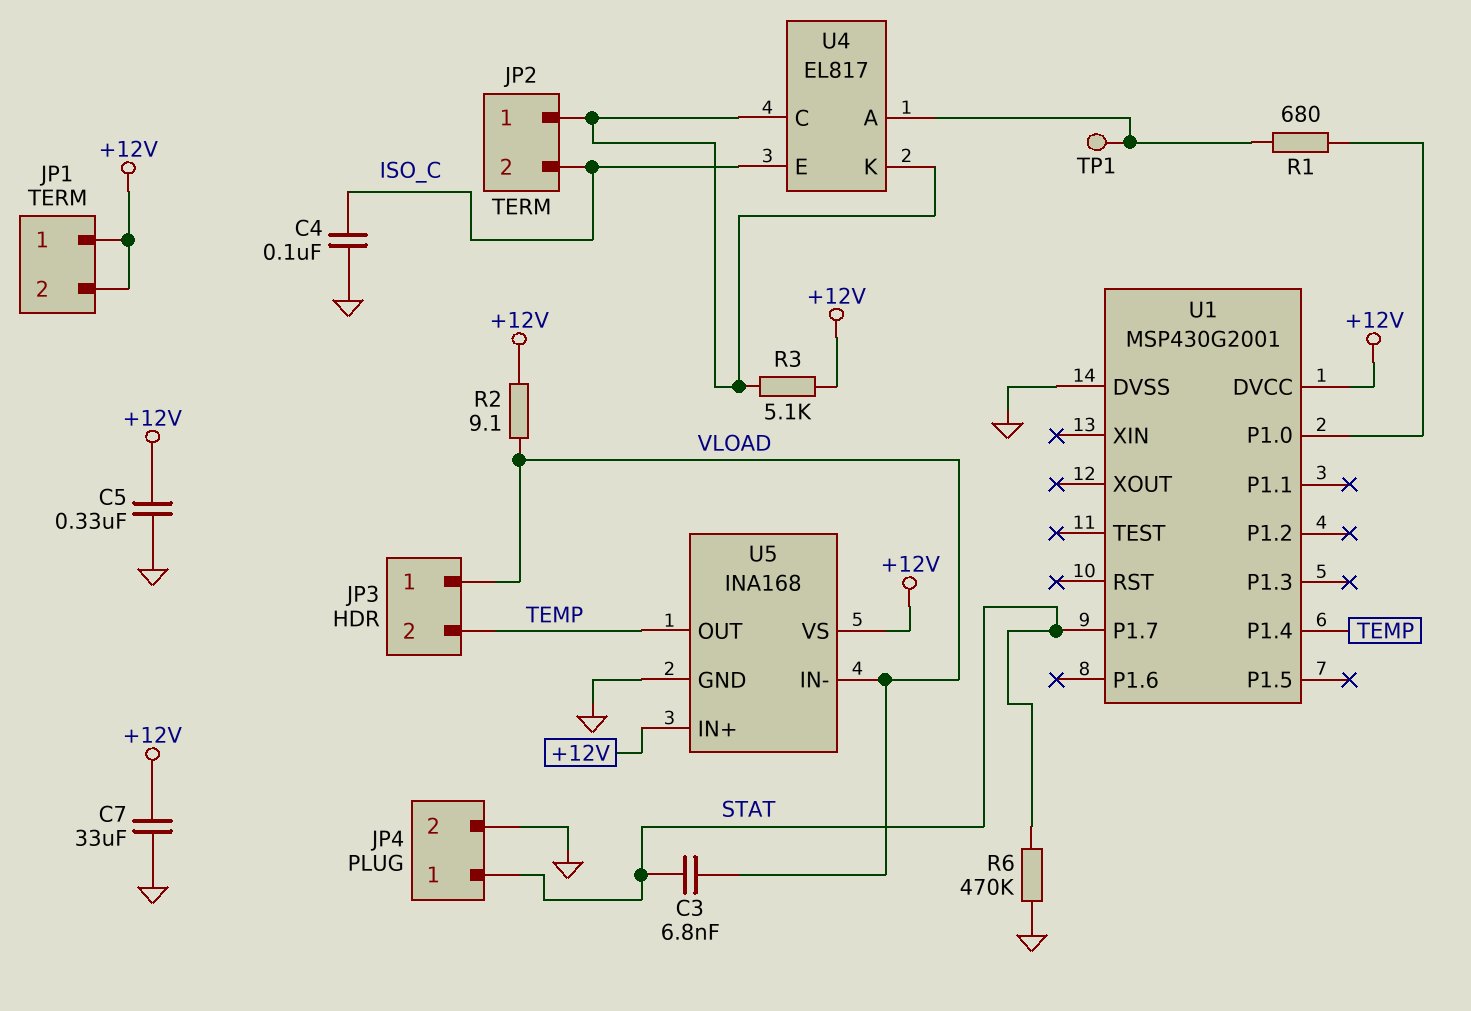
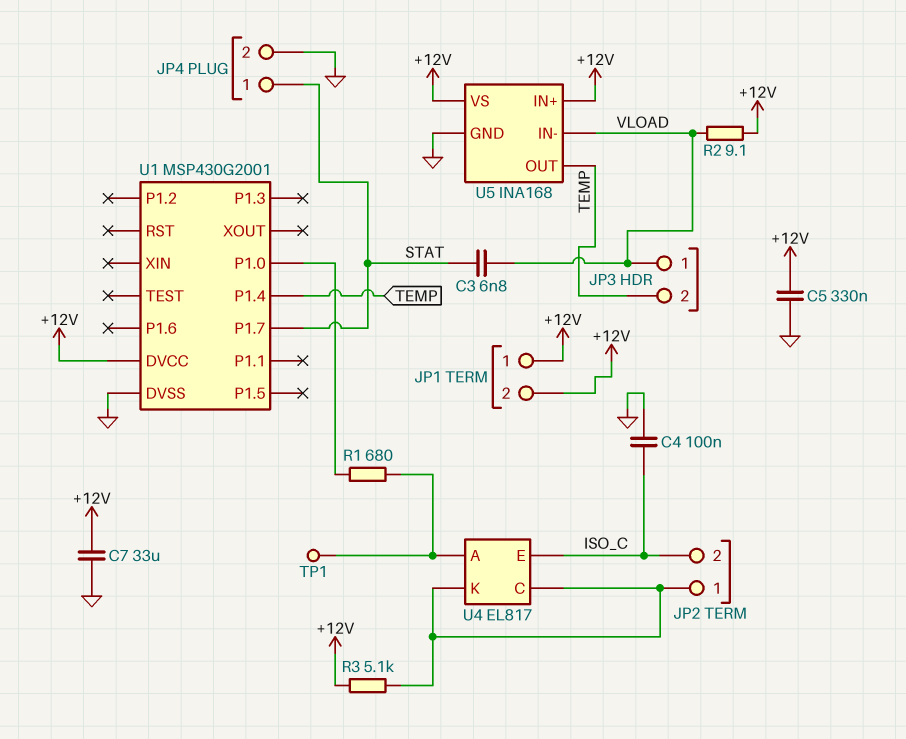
R6: 470k (GND, STAT) -> none

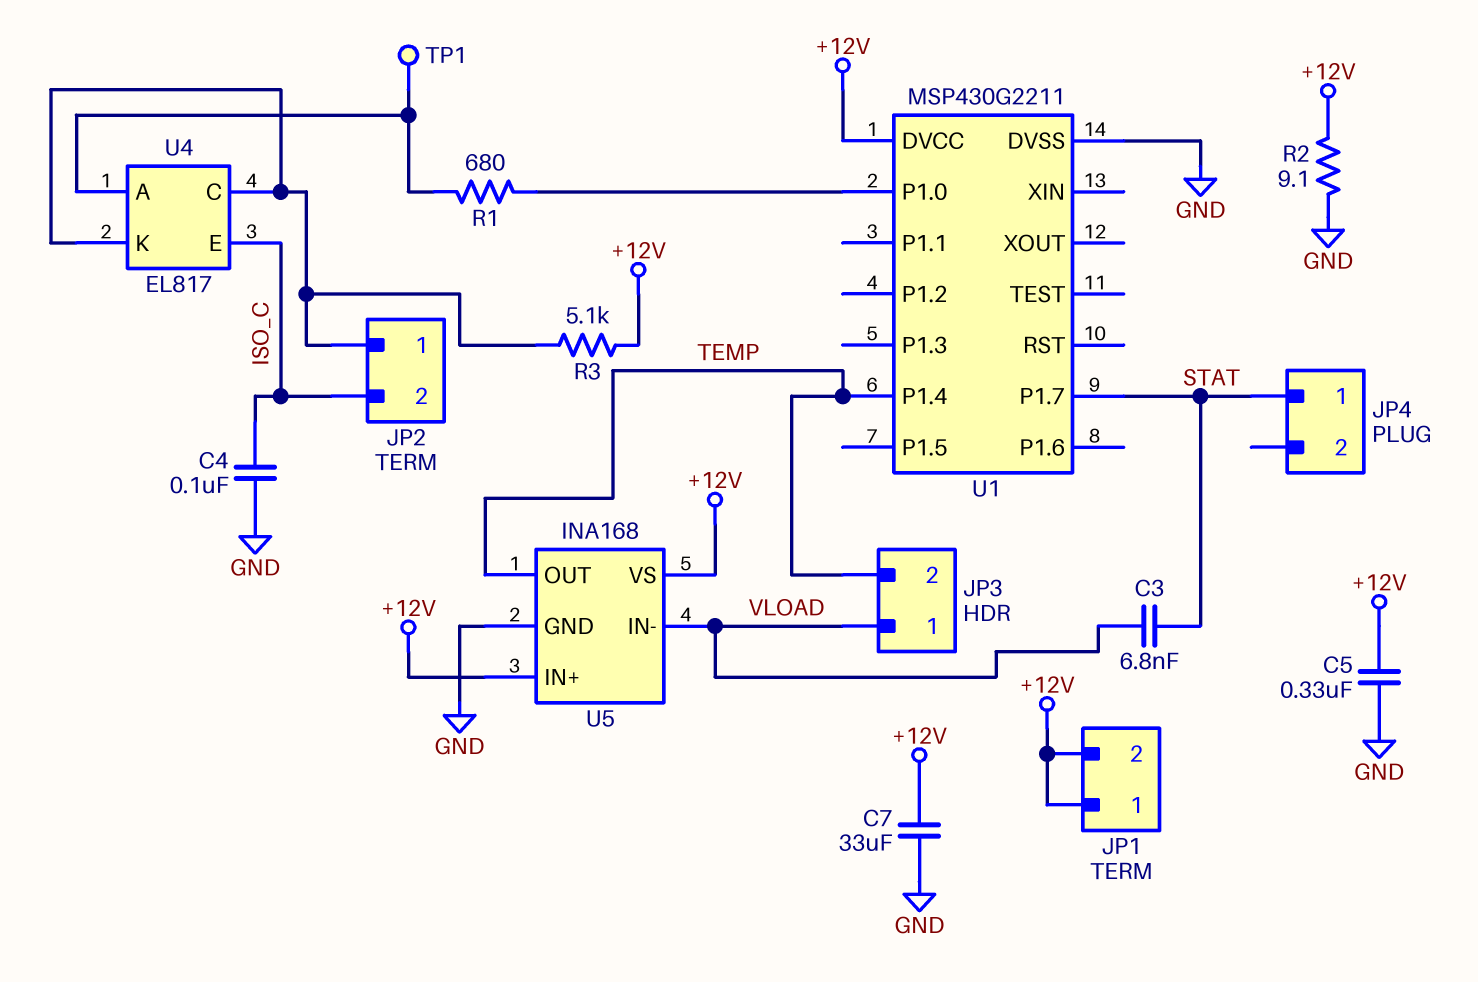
JP4 pin 2: GND -> none
R2: 9.1 (+12V, VLOAD) -> 9.1 (+12V, GND)
U1: MSP430G2001 -> MSP430G2211

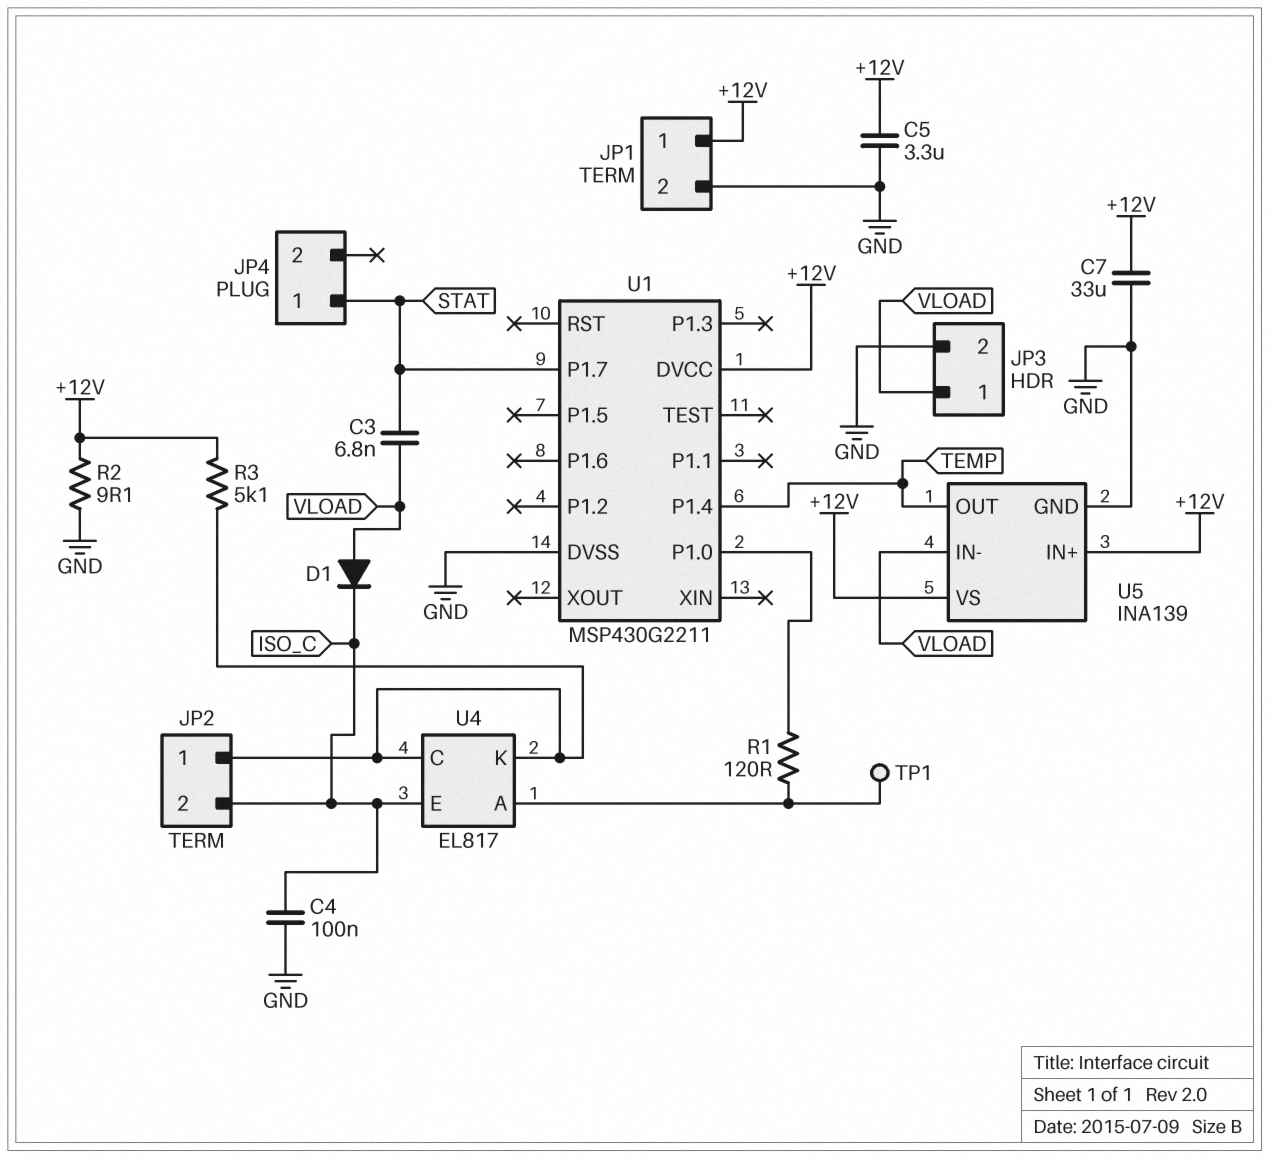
C5: 330nF (+12V, GND) -> 3.3uF (+12V, GND)
D1: none -> diode (A VLOAD, K ISO_C)
JP1 pin 2: +12V -> GND
JP3 pin 2: TEMP -> GND
R1: 680 (U1/P1.0, U4/A) -> 120 (U1/P1.0, U4/A)
U5: INA168 -> INA139

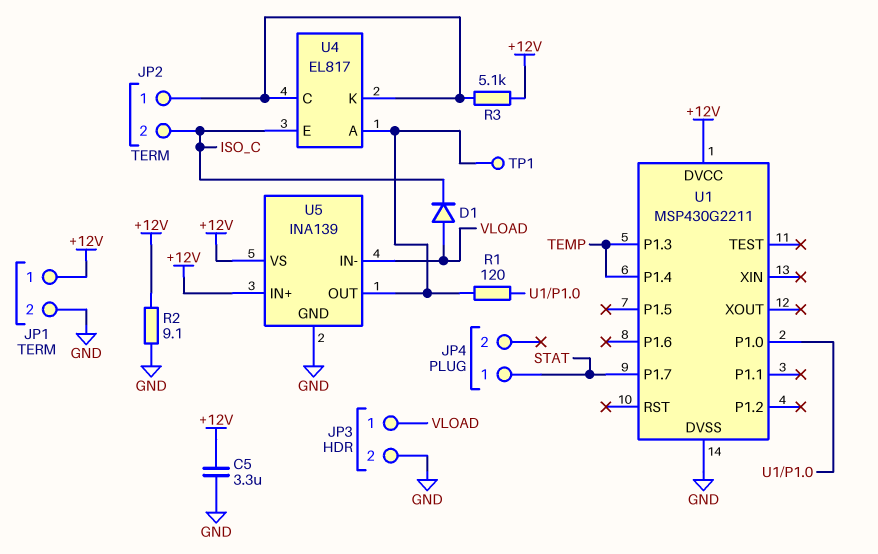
C3: 6.8nF (STAT, VLOAD) -> none
C4: 100nF (GND, ISO_C) -> none
C7: 33uF (+12V, GND) -> none
U1 pin P1.3: none -> TEMP
U5 pin OUT: TEMP -> U4/A

